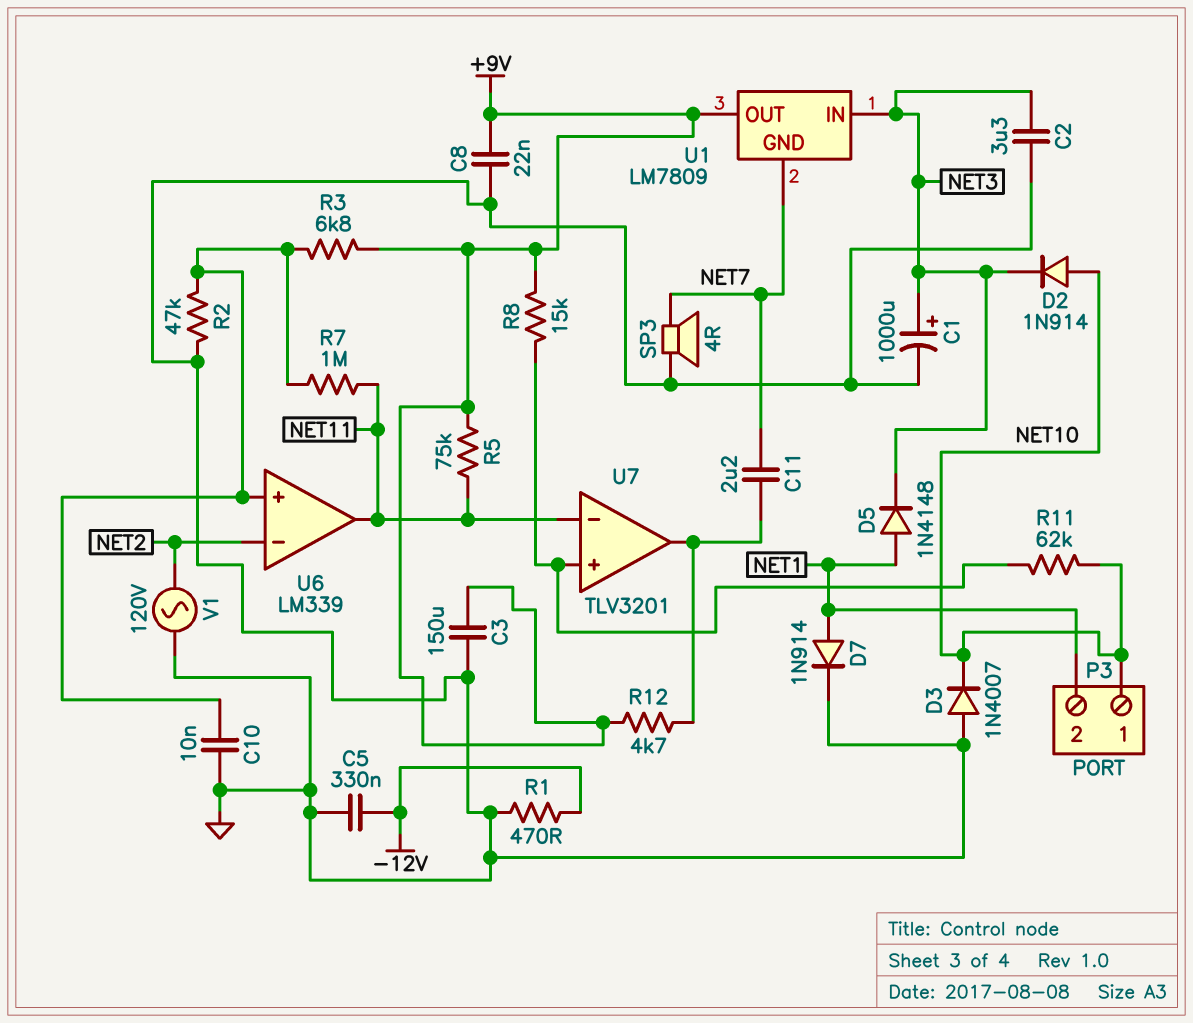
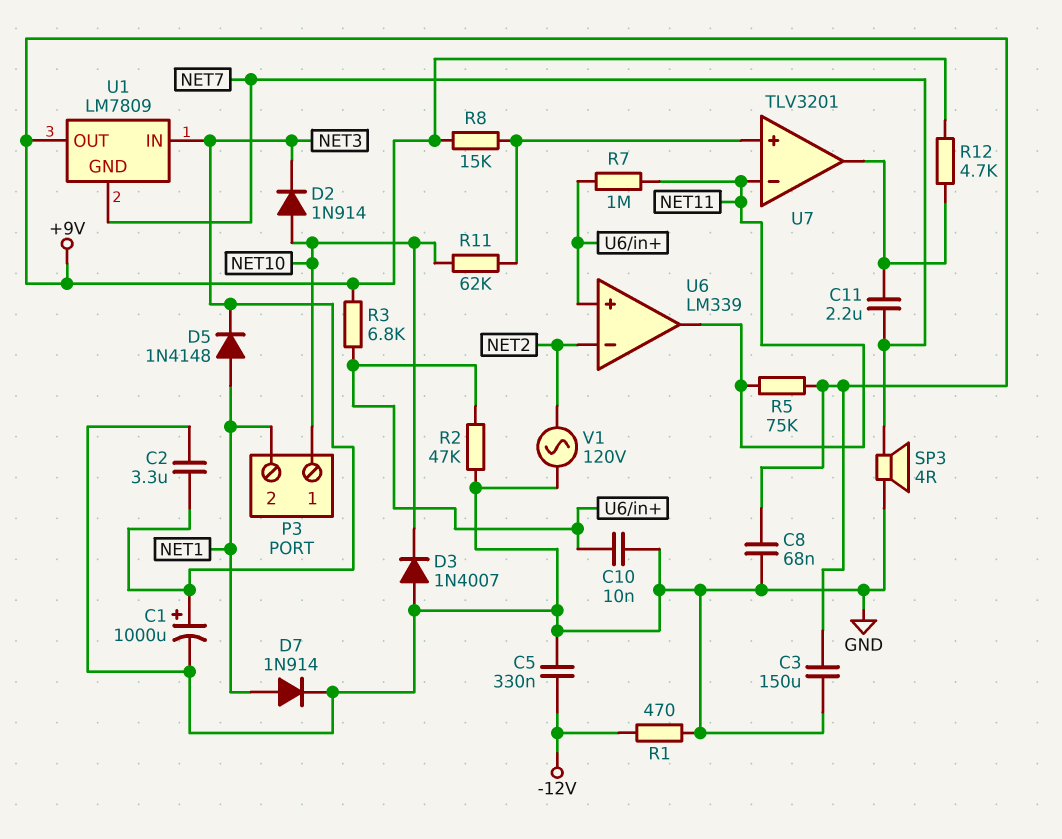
C8: 22nF (+9V, GND) -> 68nF (+9V, GND)

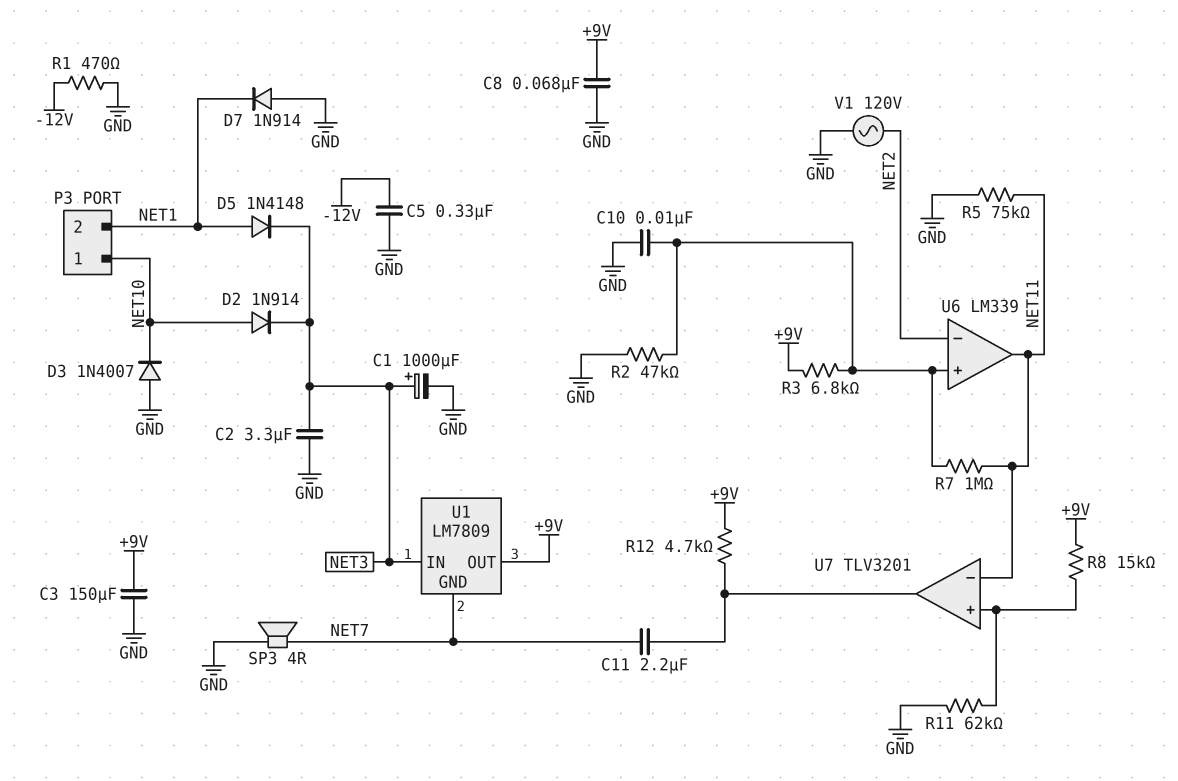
D7: diode 1N914 (A NET1, K GND) -> diode 1N914 (A GND, K NET1)
R5: 75k (+9V, NET11) -> 75k (GND, NET11)
R11: 62k (NET10, U7/in+) -> 62k (GND, U7/in+)

